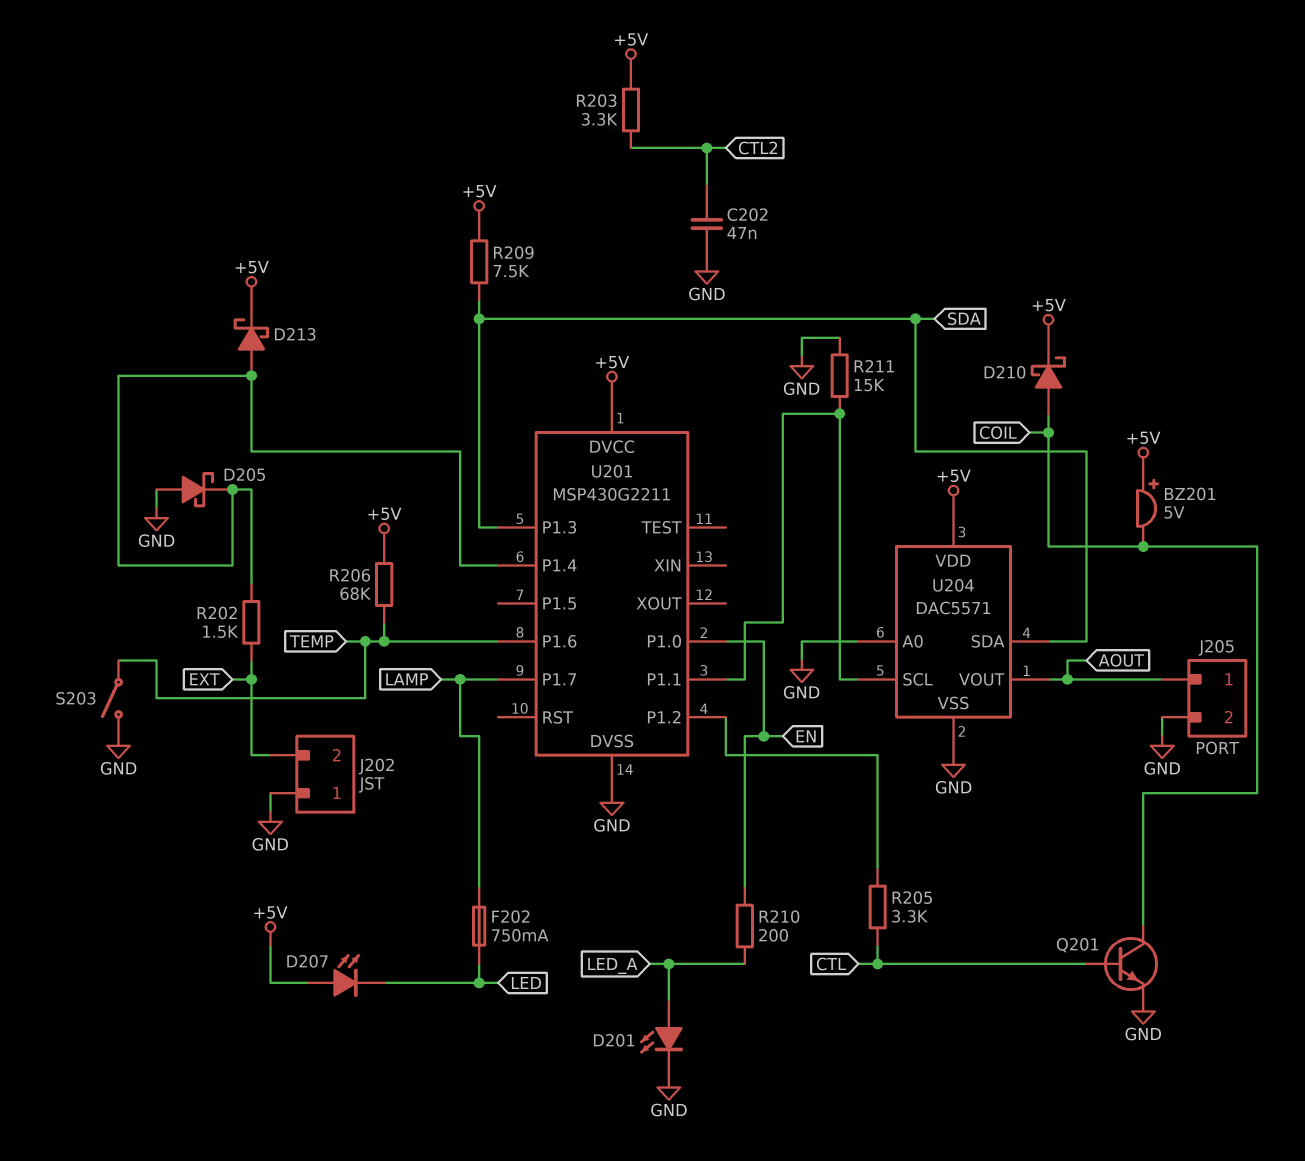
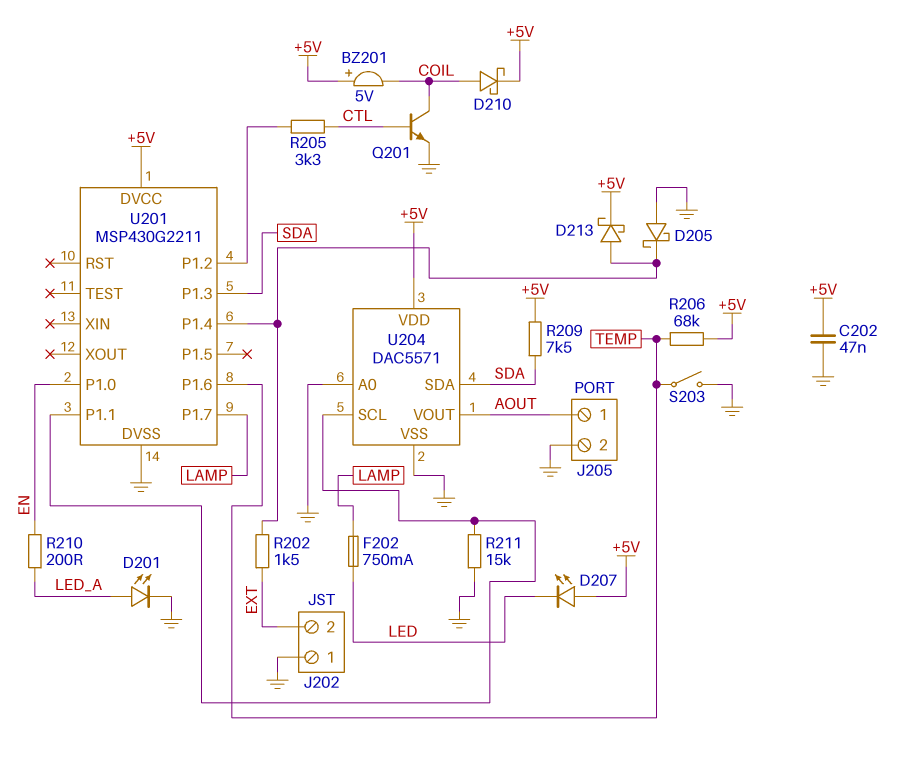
C202: 47nF (CTL2, GND) -> 47nF (+5V, GND)
R203: 3.3k (+5V, CTL2) -> none

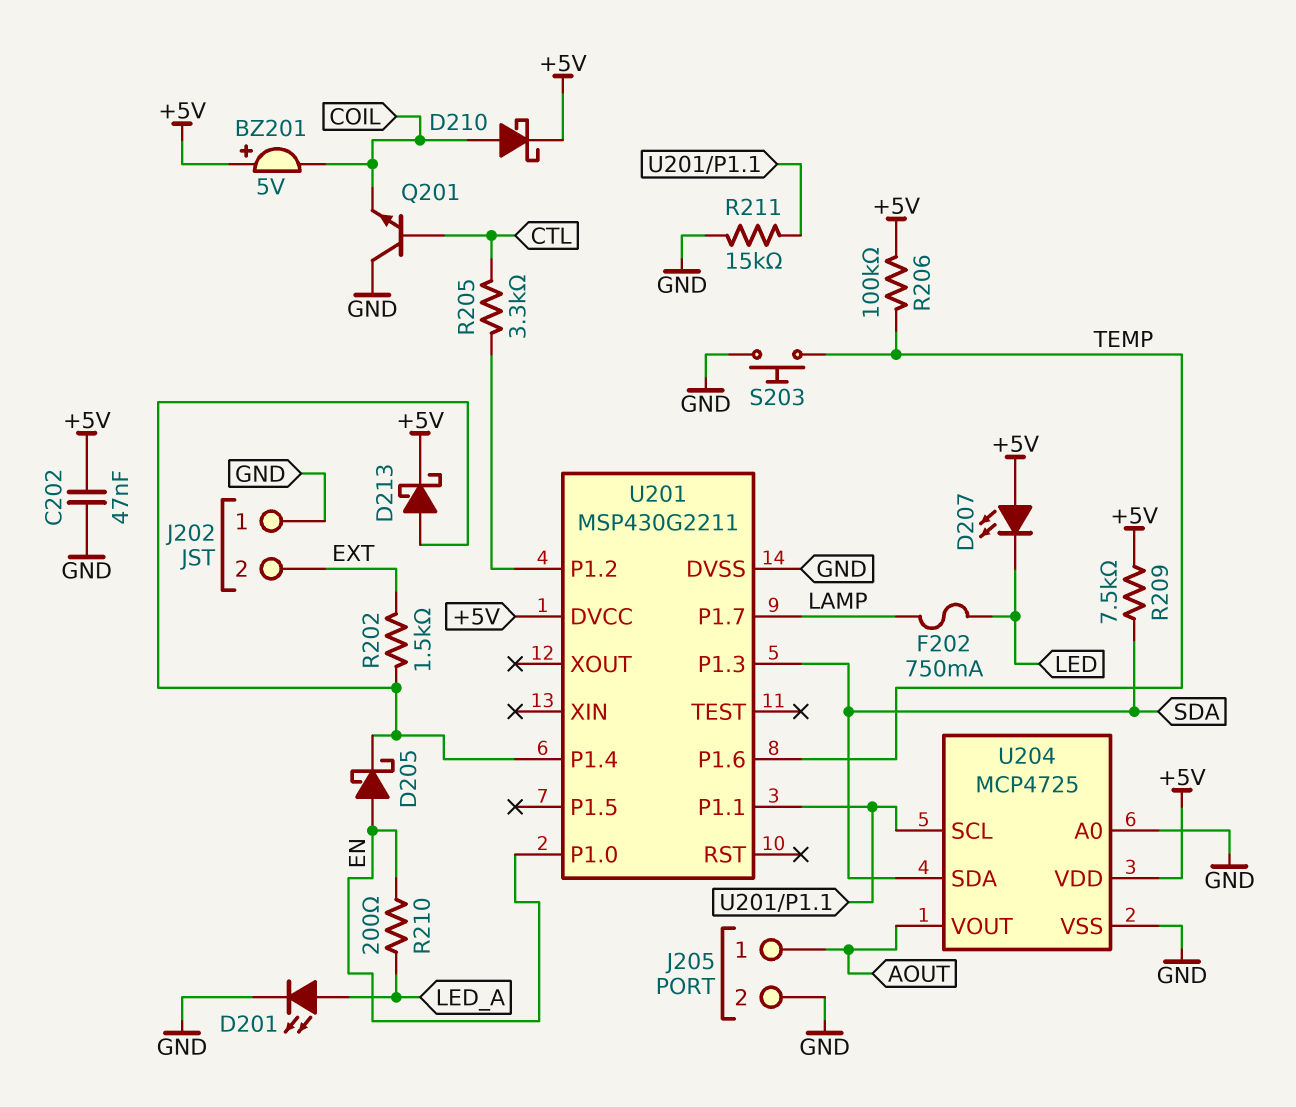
D205: schottky (A GND, K U201/P1.4) -> schottky (A EN, K U201/P1.4)
Q201: NPN (B CTL, C COIL, E GND) -> NPN (B CTL, C GND, E COIL)
R206: 68k (+5V, TEMP) -> 100k (+5V, TEMP)
S203: switch (GND, TEMP) -> button (GND, TEMP)
U204: DAC5571 -> MCP4725

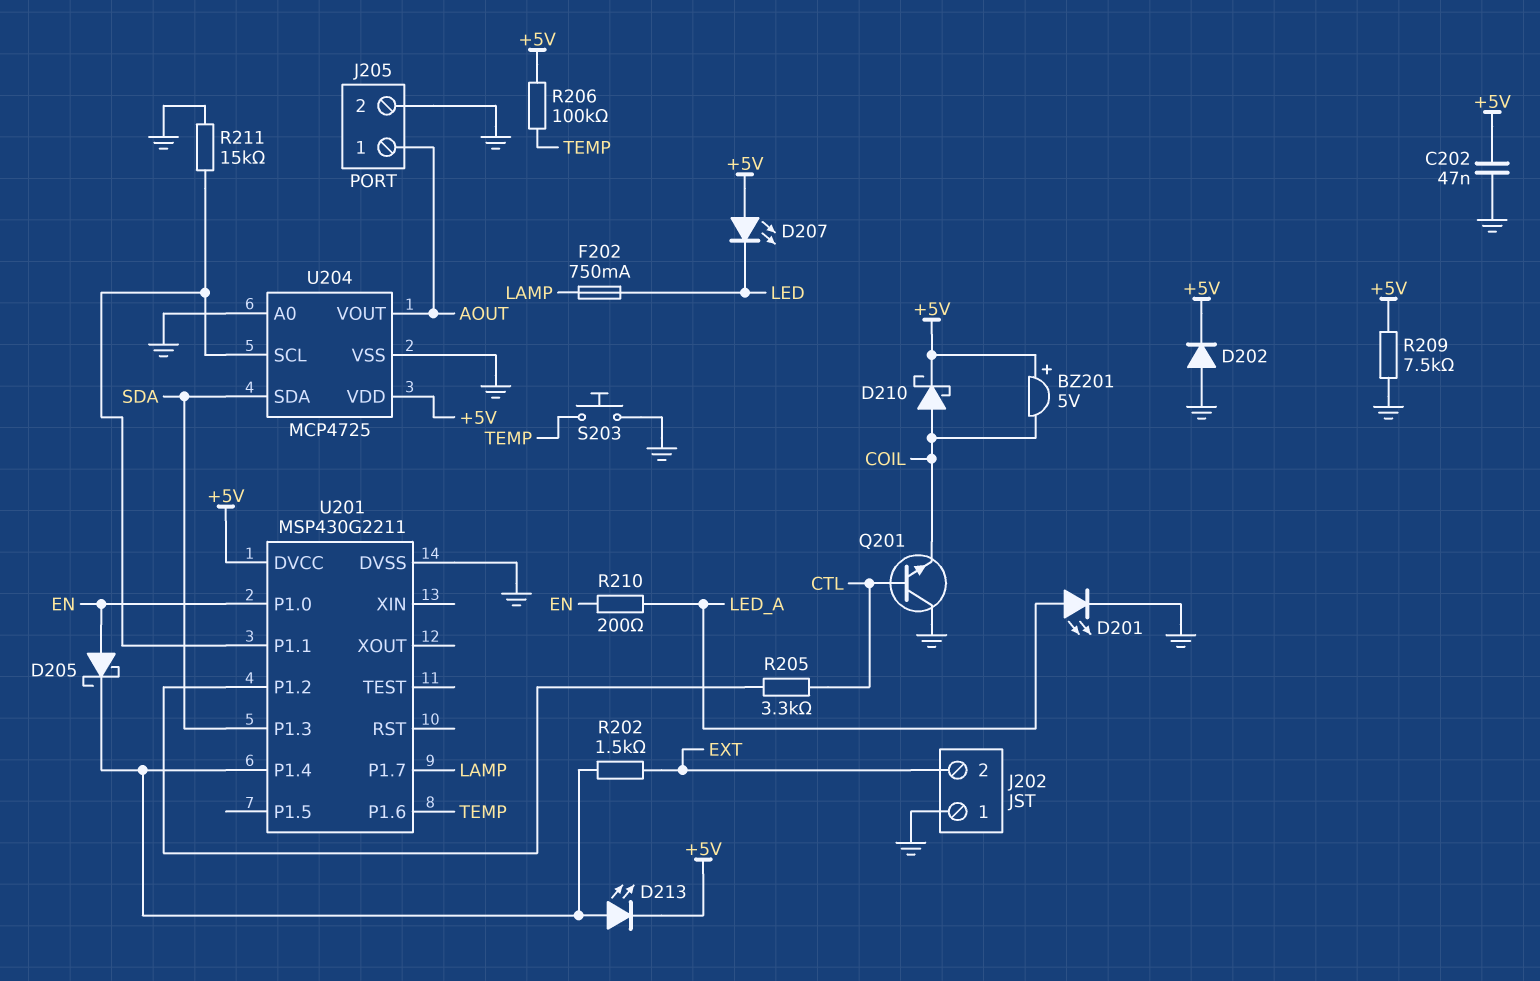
D202: none -> diode (A GND, K +5V)
D213: schottky (A U201/P1.4, K +5V) -> LED (A U201/P1.4, K +5V)
R209: 7.5k (+5V, SDA) -> 7.5k (+5V, GND)

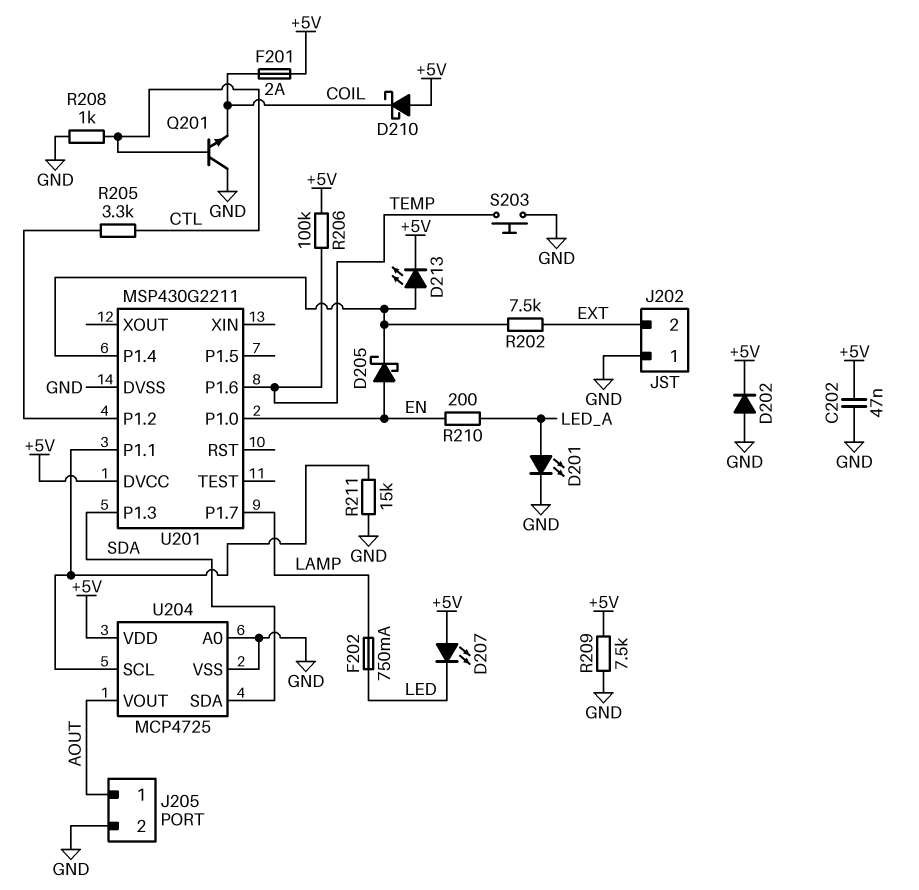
BZ201: buzzer 5V (plus +5V, minus COIL) -> none
D210: schottky (A COIL, K +5V) -> schottky (A +5V, K COIL)
F201: none -> 2A (+5V, COIL)
R202: 1.5k (EXT, U201/P1.4) -> 7.5k (EXT, U201/P1.4)
R208: none -> 1k (CTL, GND)

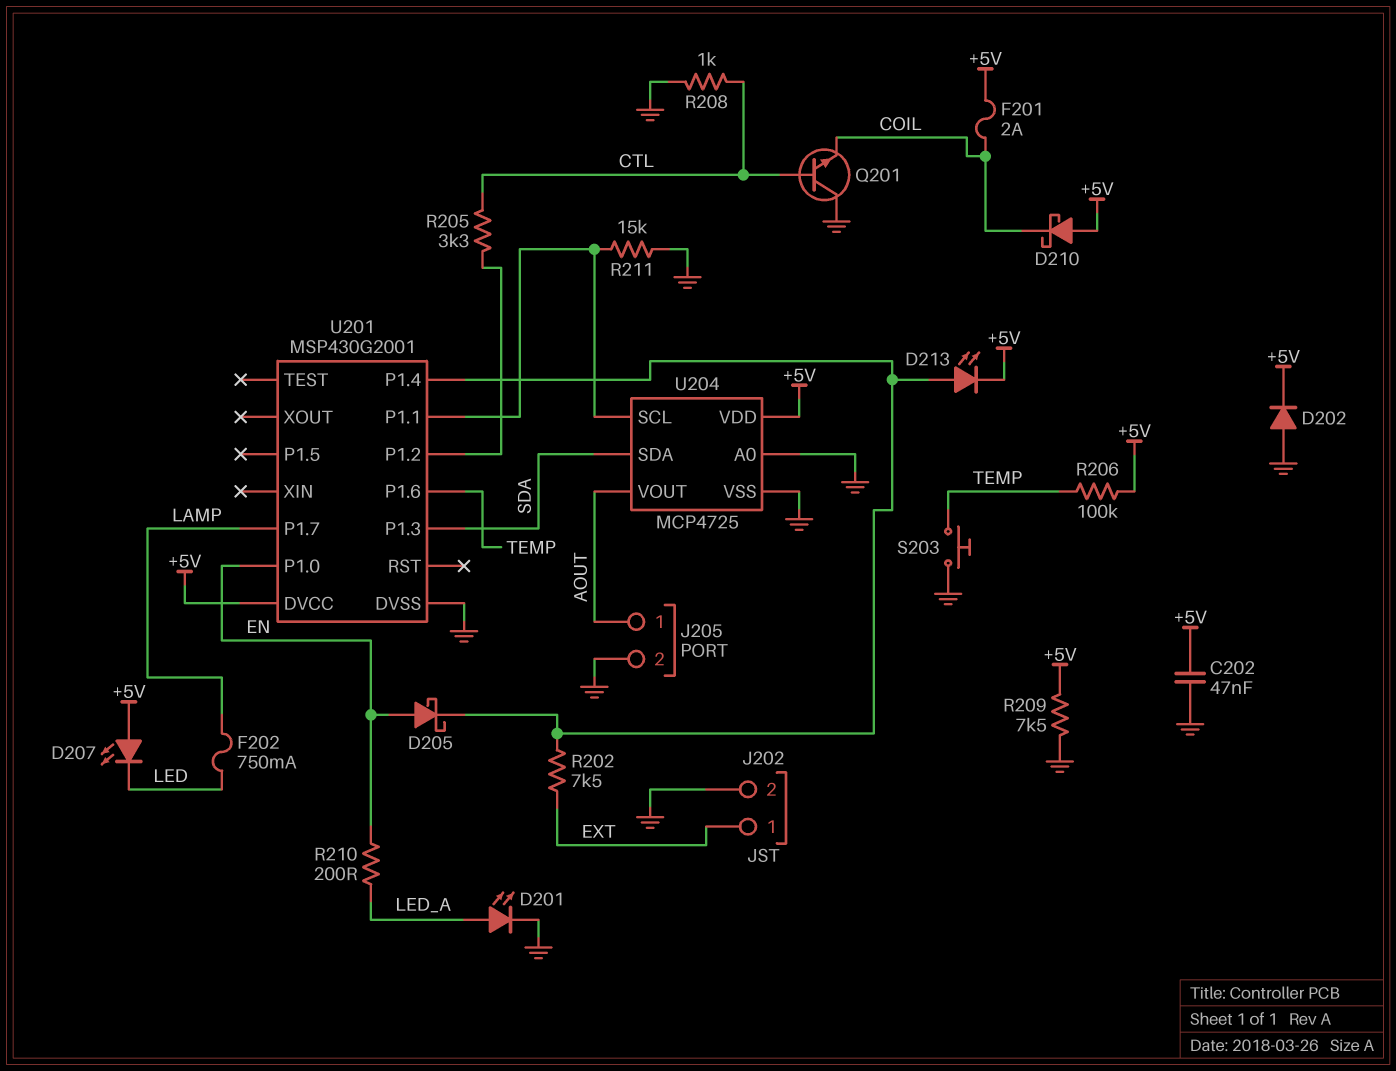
J202 pin 1: GND -> EXT
J202 pin 2: EXT -> GND
U201: MSP430G2211 -> MSP430G2001

